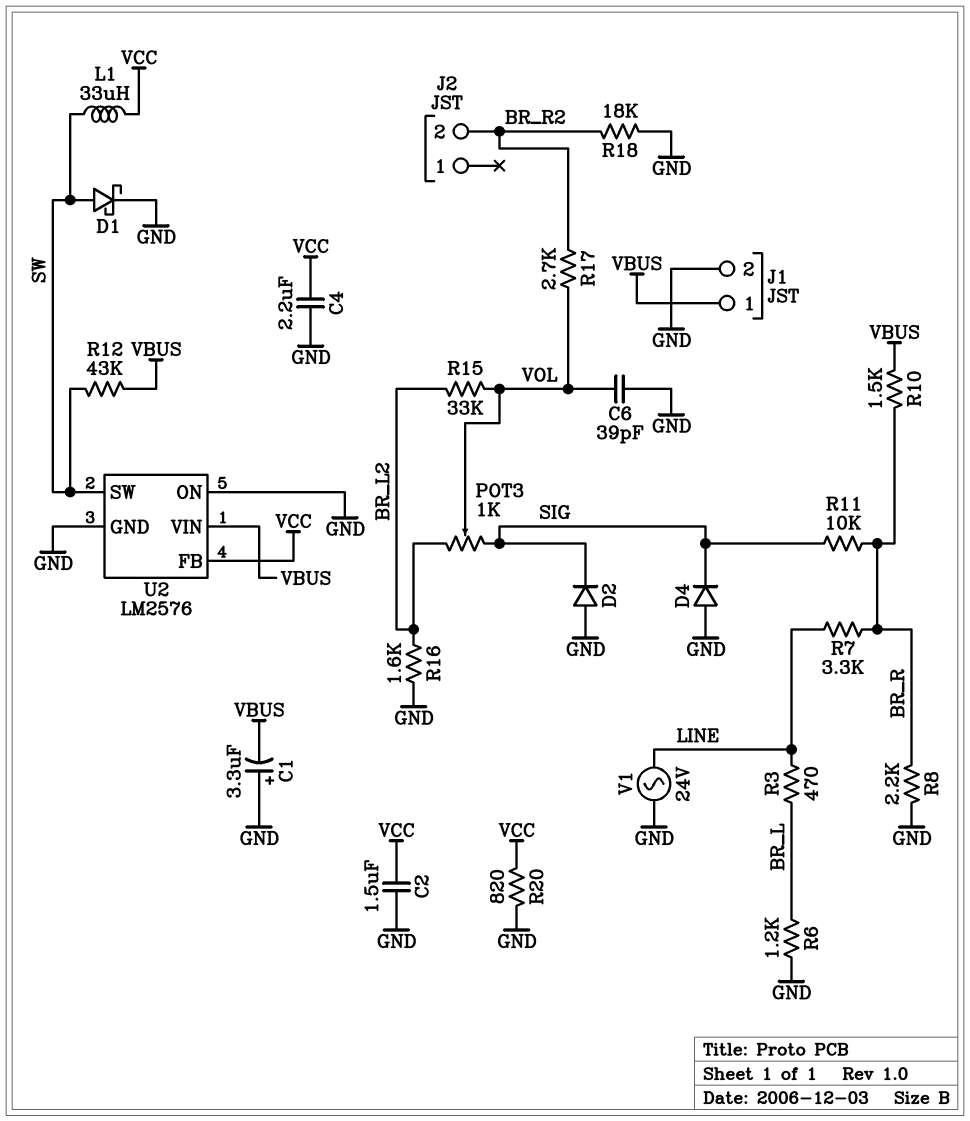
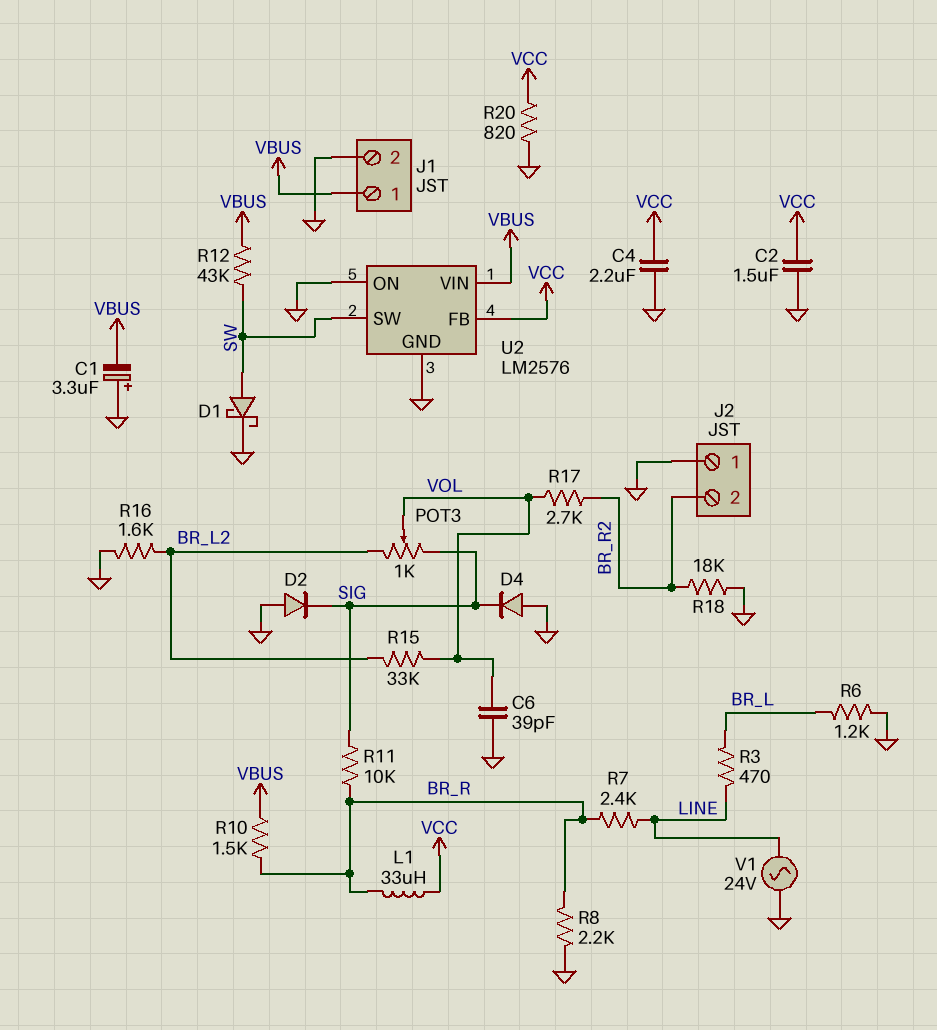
J2 pin 1: none -> GND
L1: 33uH (SW, VCC) -> 33uH (BR_R, VCC)
R7: 3.3k (BR_R, LINE) -> 2.4k (BR_R, LINE)

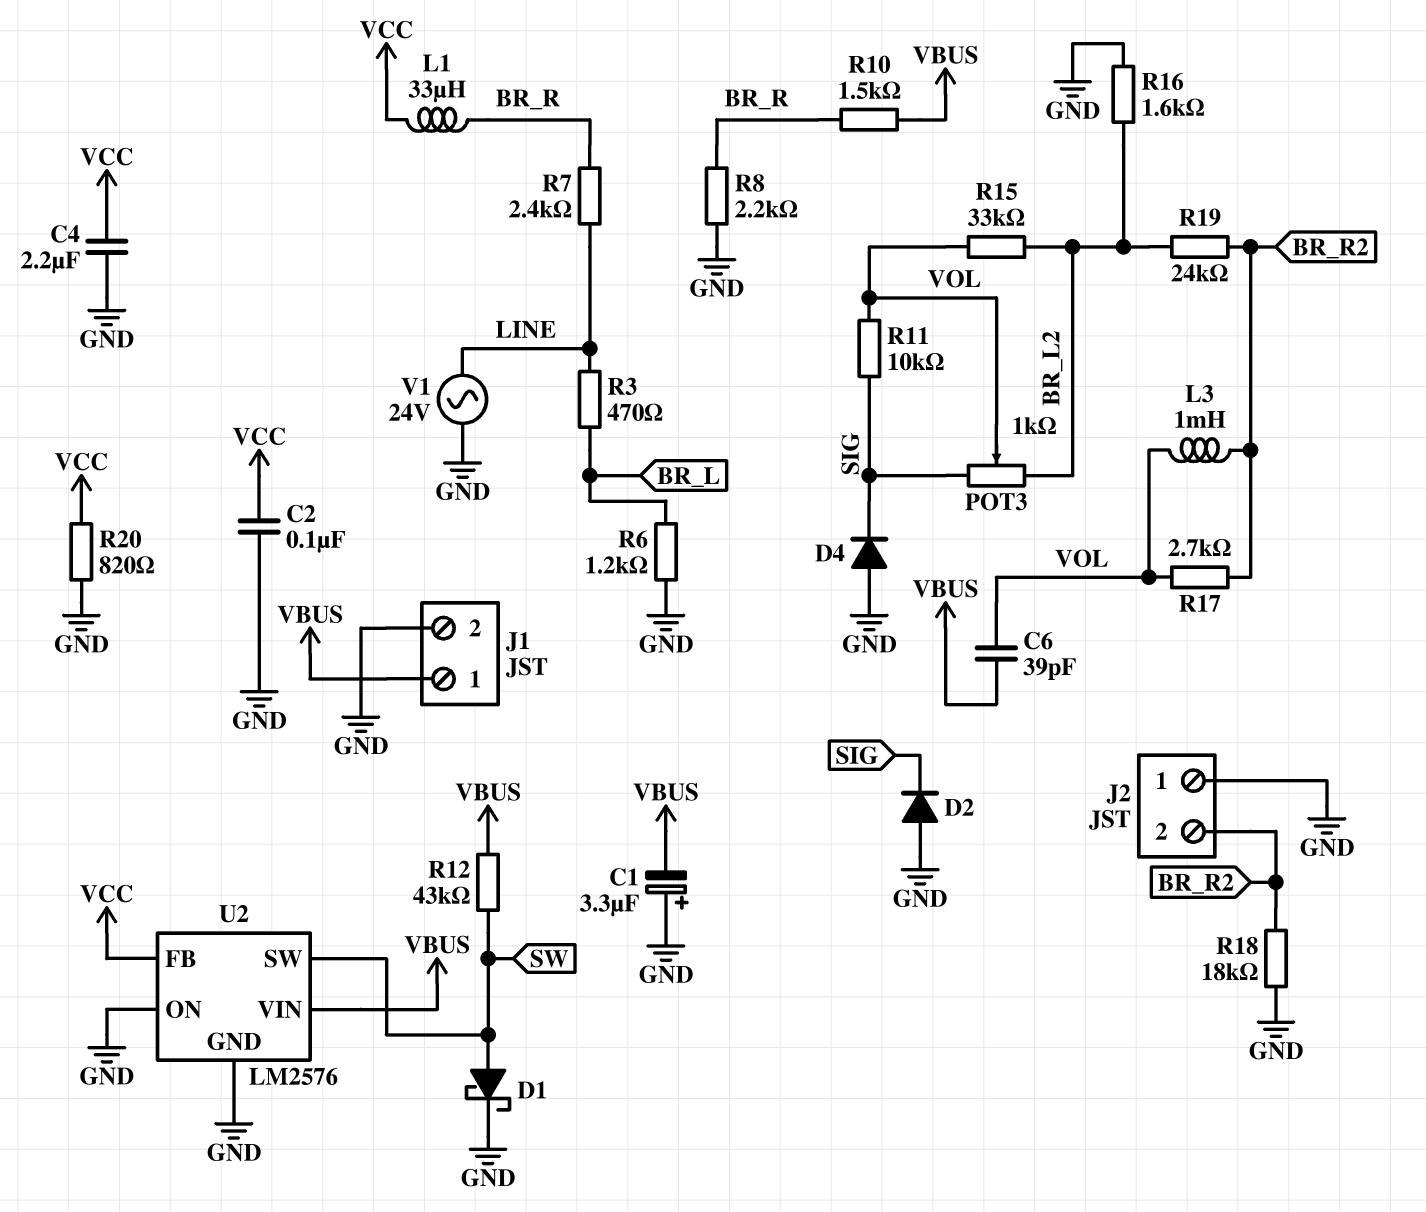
C2: 1.5uF (GND, VCC) -> 100nF (GND, VCC)
C6: 39pF (GND, VOL) -> 39pF (VBUS, VOL)
L3: none -> 1mH (BR_R2, VOL)
R11: 10k (BR_R, SIG) -> 10k (SIG, VOL)
R19: none -> 24k (BR_L2, BR_R2)

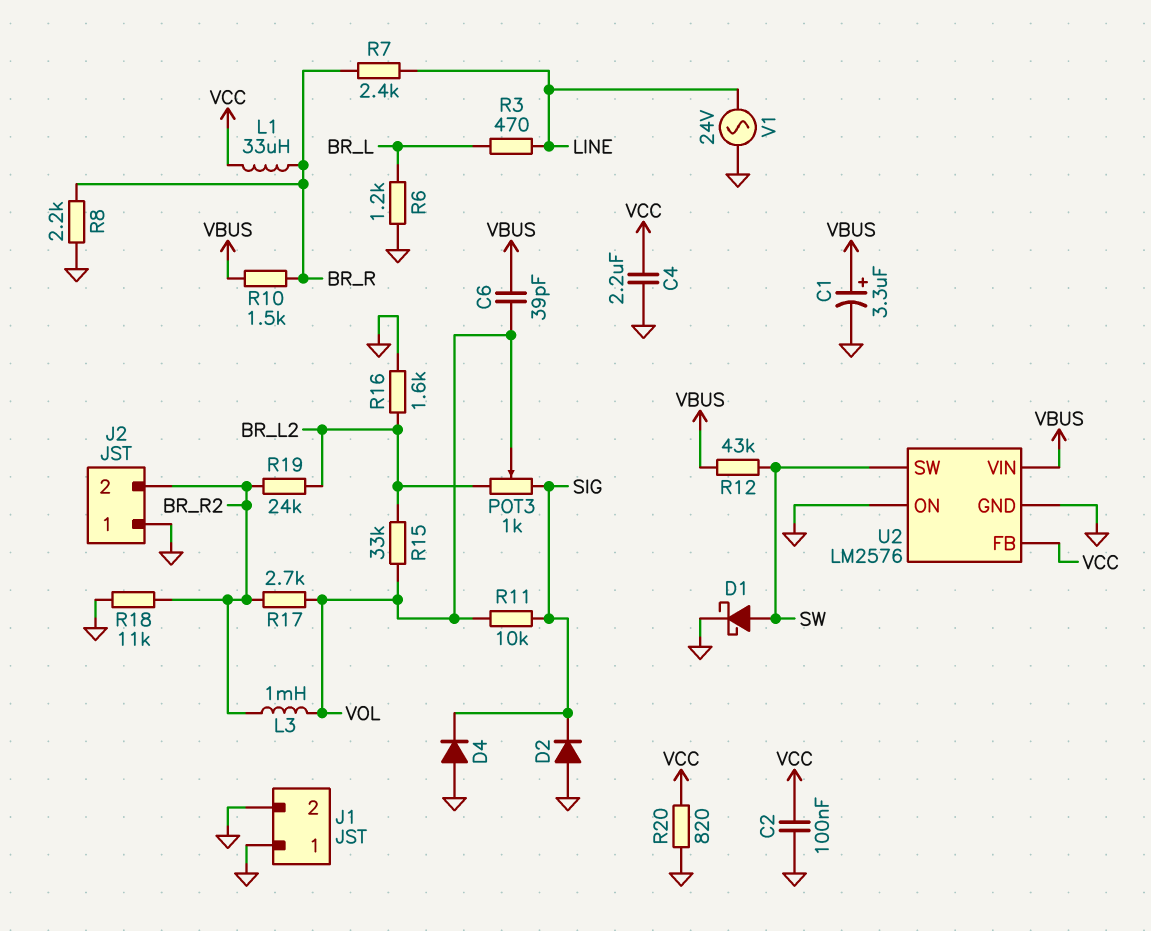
C1: 3.3uF (plus GND, minus VBUS) -> 3.3uF (plus VBUS, minus GND)
J1 pin 1: VBUS -> GND
R18: 18k (BR_R2, GND) -> 11k (BR_R2, GND)

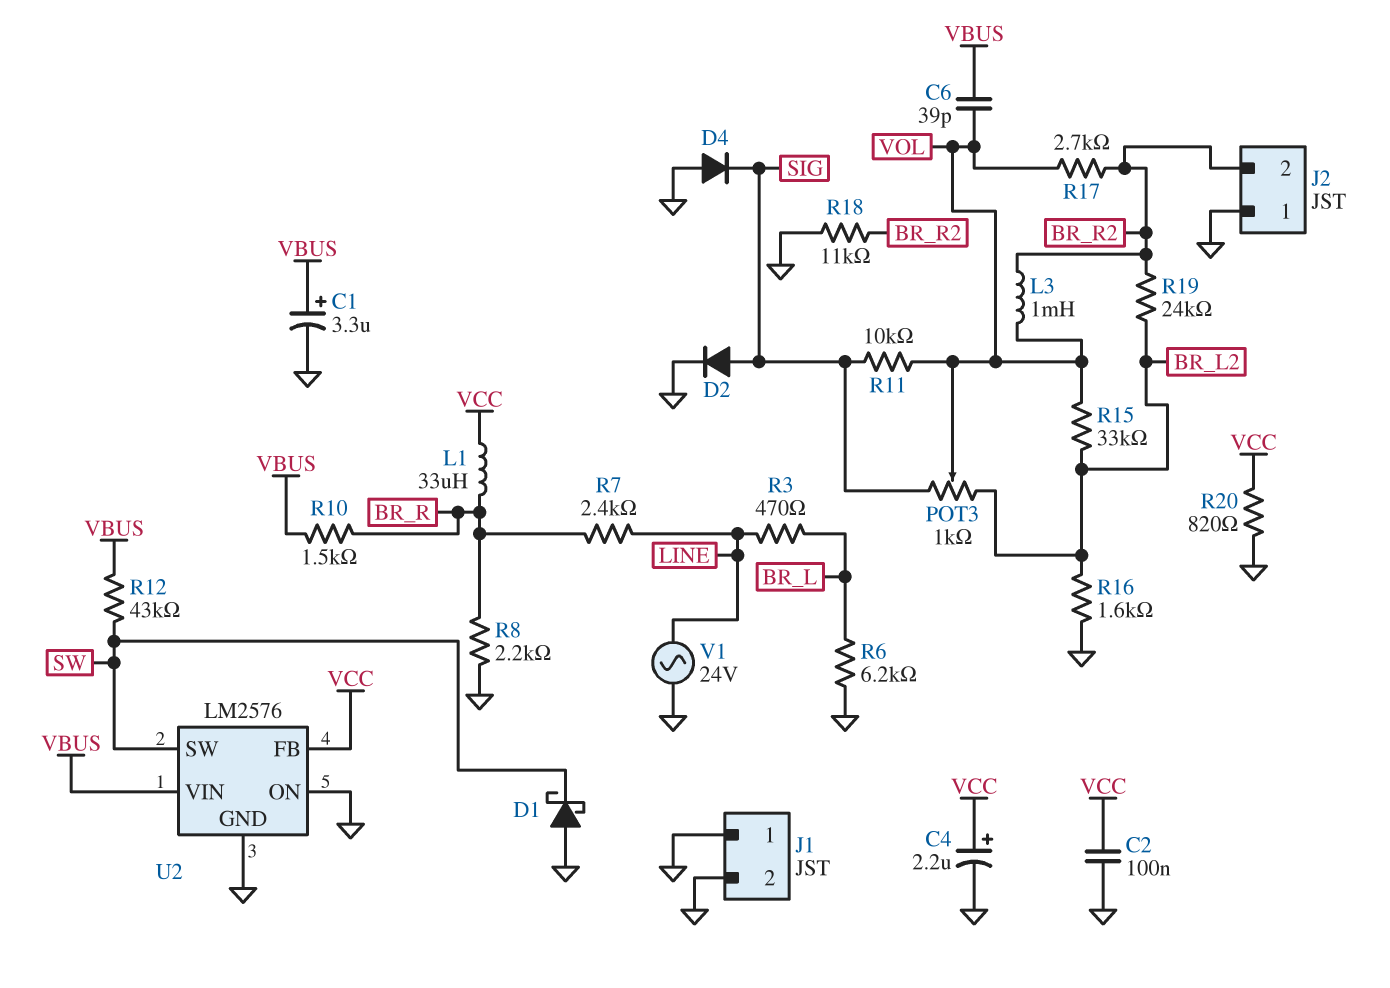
C4: 2.2uF (GND, VCC) -> 2.2uF (plus VCC, minus GND)
D1: schottky (A SW, K GND) -> schottky (A GND, K SW)
D2: diode (A GND, K SIG) -> diode (A SIG, K GND)
R6: 1.2k (BR_L, GND) -> 6.2k (BR_L, GND)

